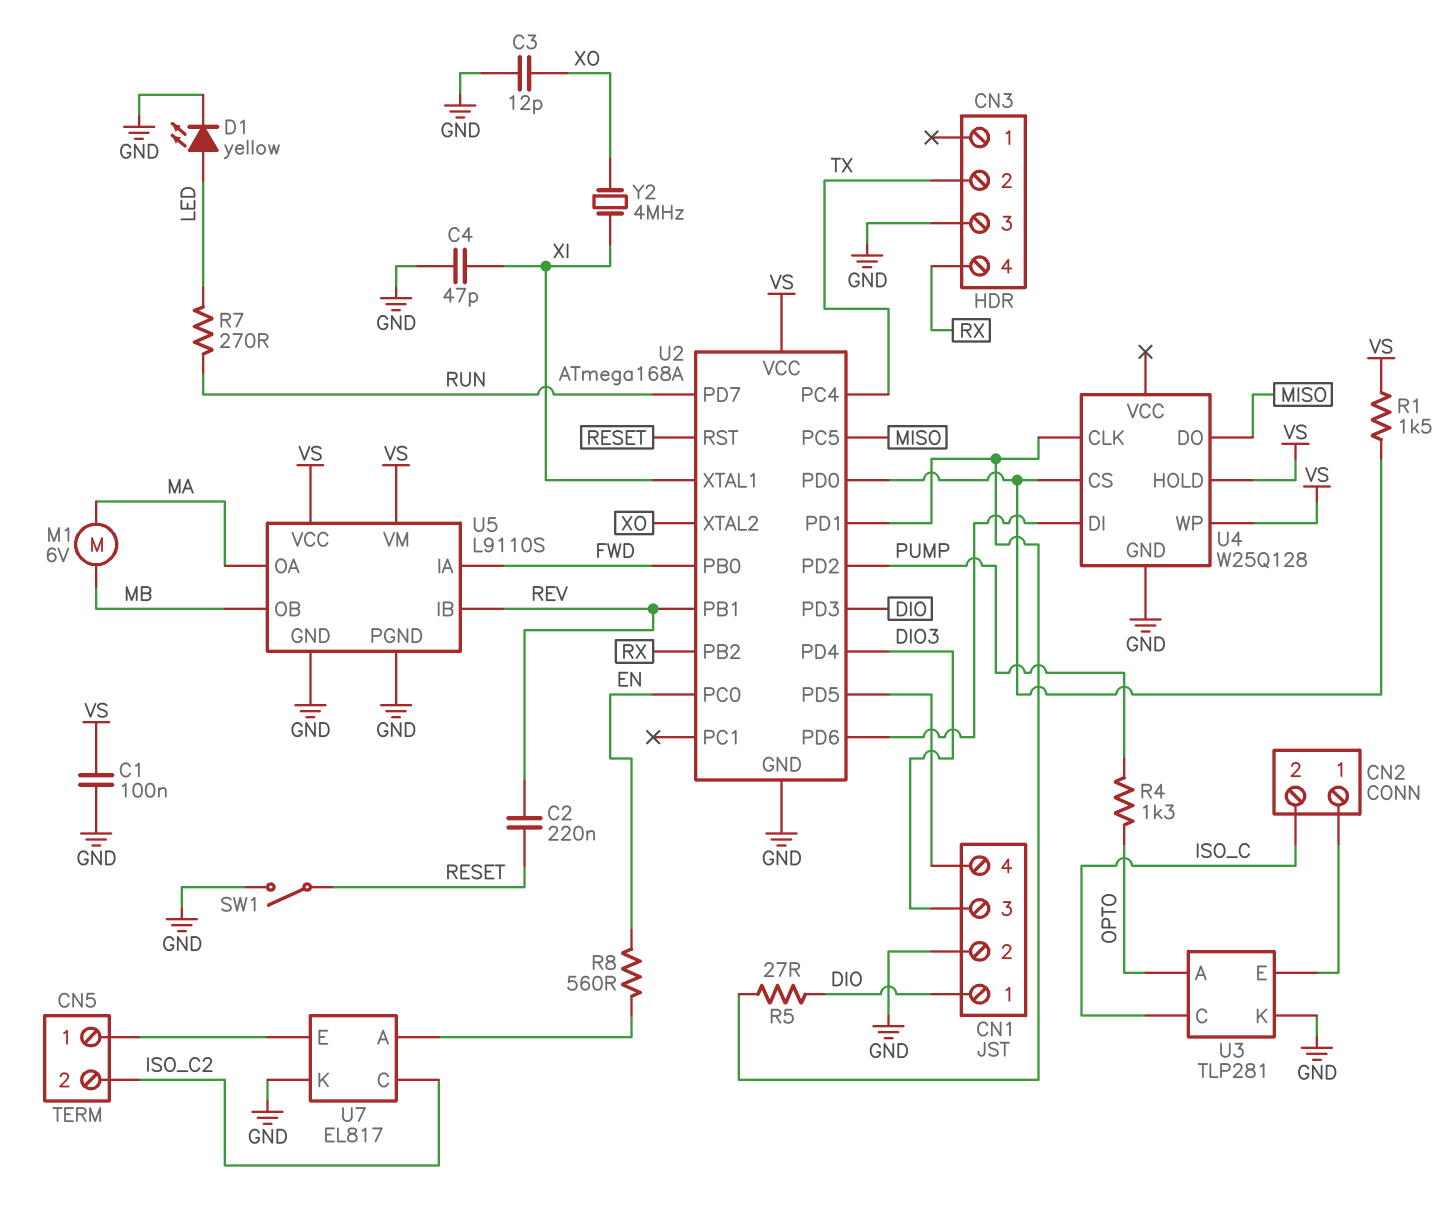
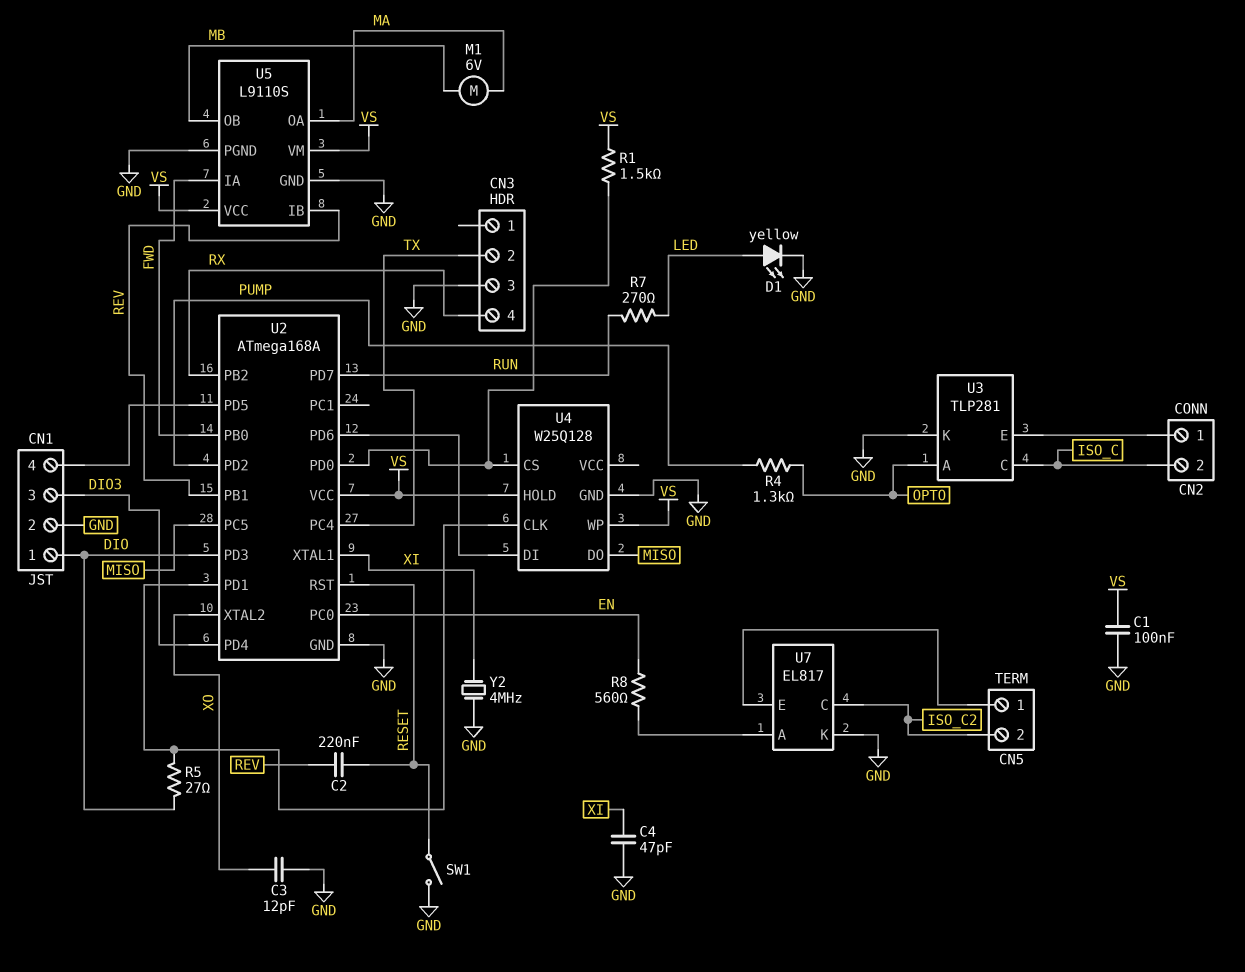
Y2: 4MHz (XI, XO) -> 4MHz (GND, XI)

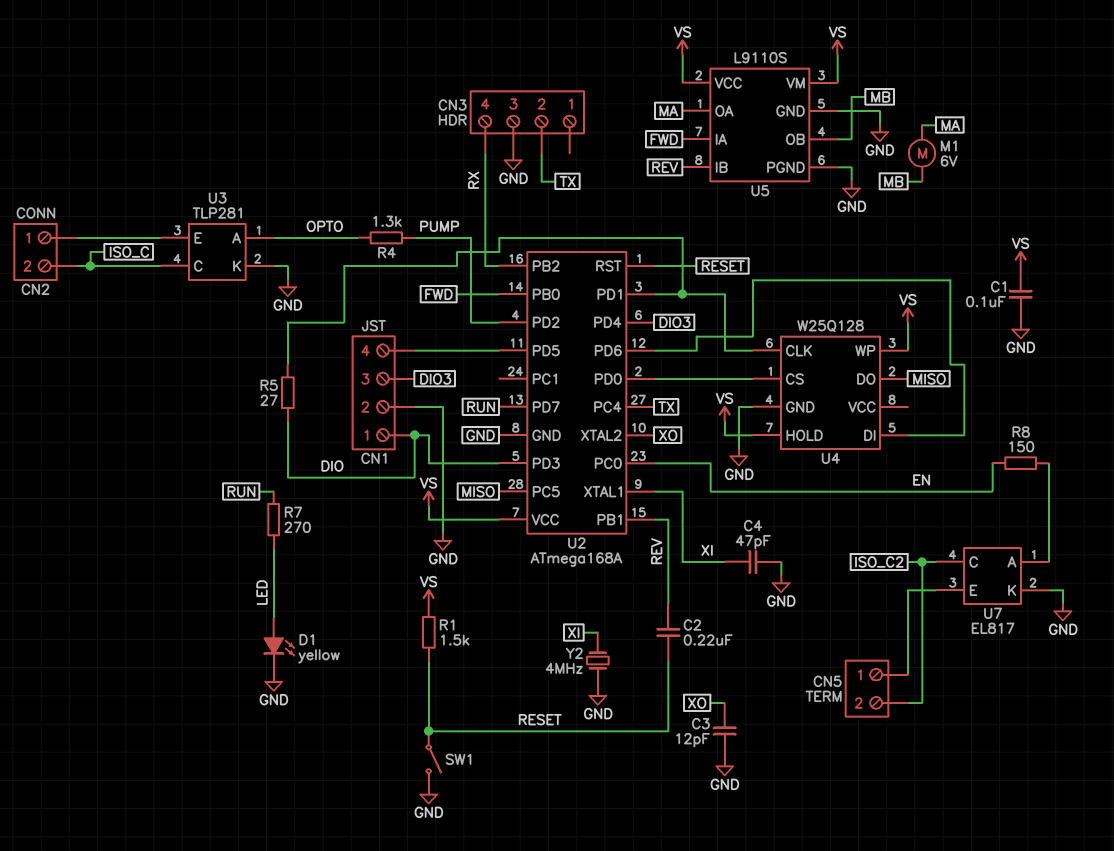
R1: 1.5k (U2/PD0, VS) -> 1.5k (RESET, VS)
R8: 560 (EN, U7/A) -> 150 (EN, U7/A)

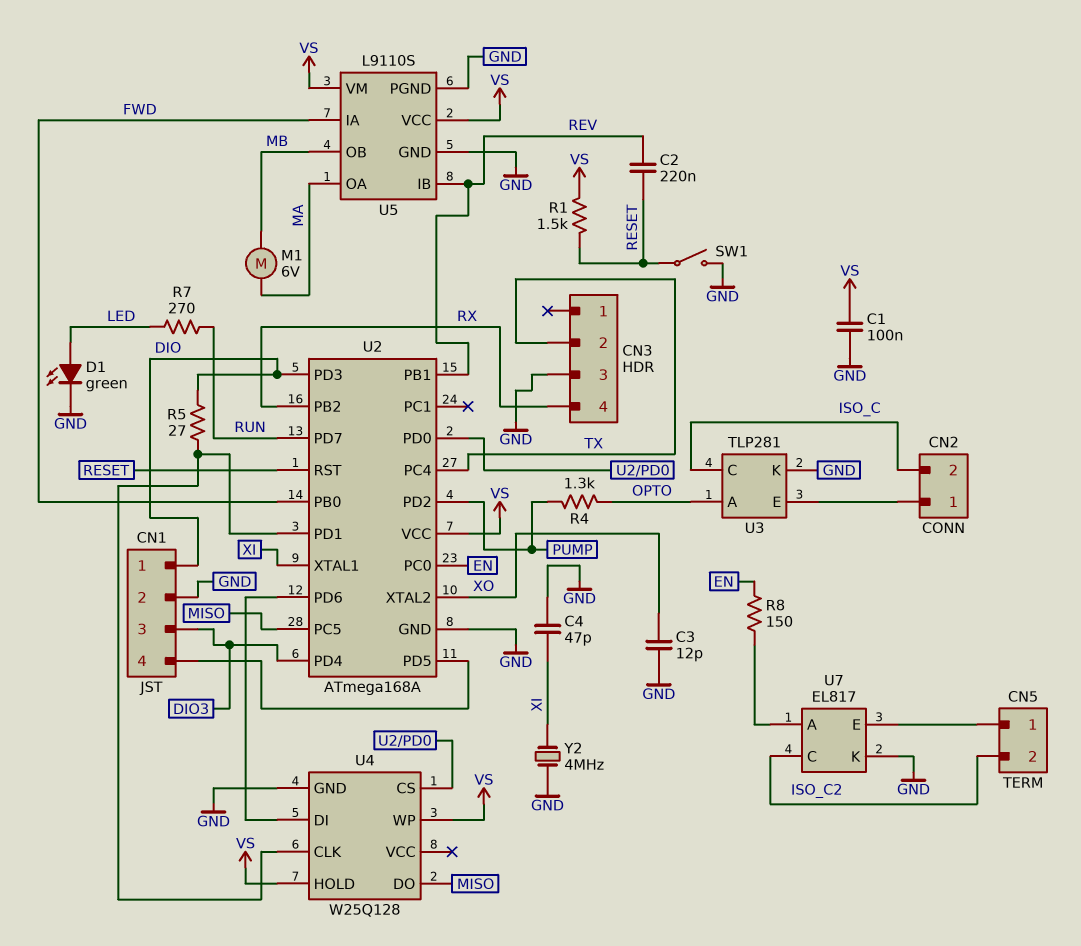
D1: LED yellow (A LED, K GND) -> LED green (A LED, K GND)

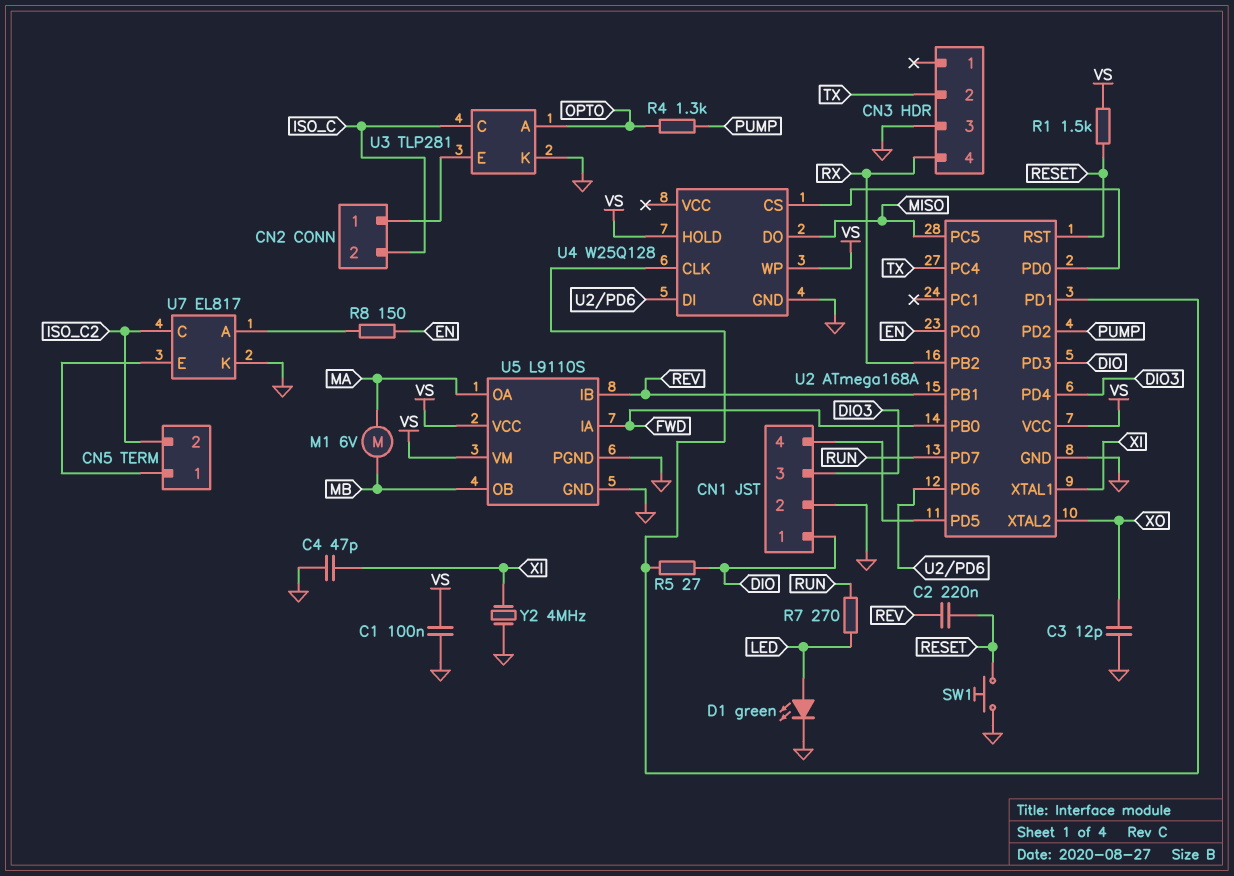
SW1: switch (GND, RESET) -> button (GND, RESET)

